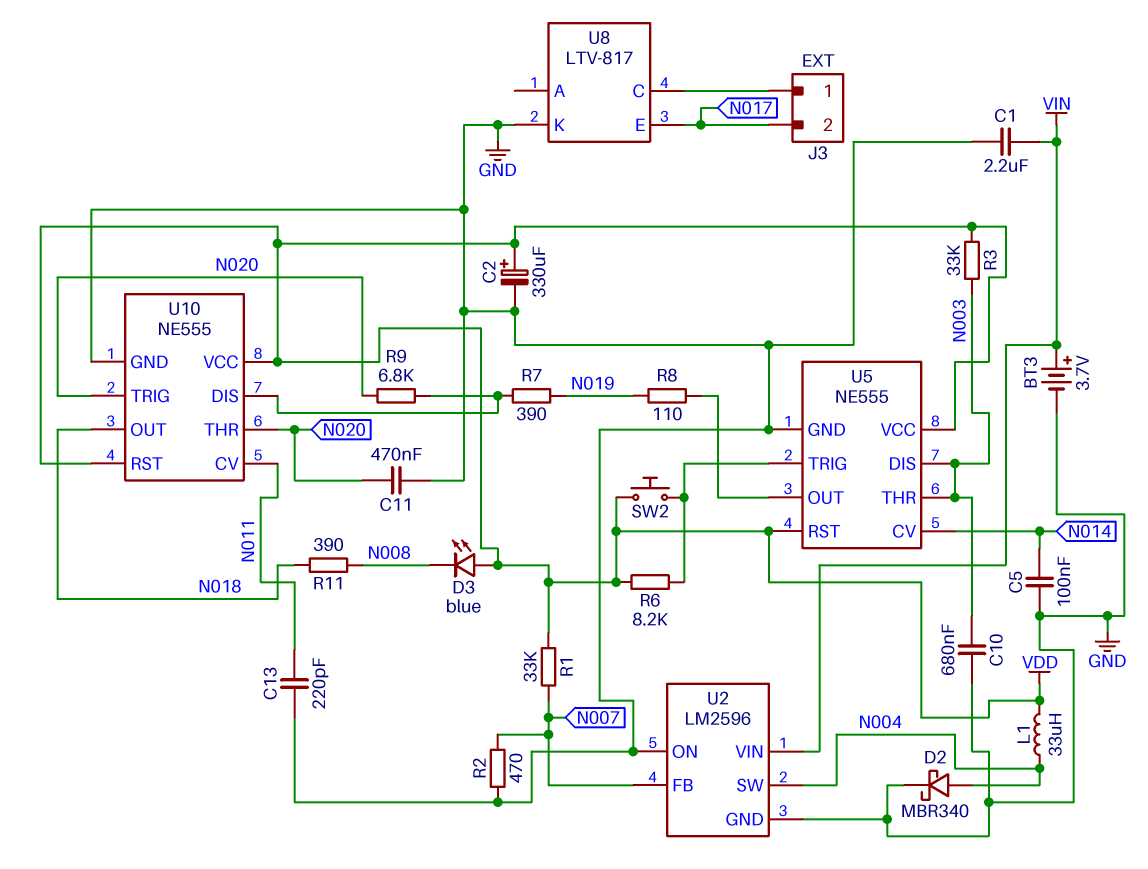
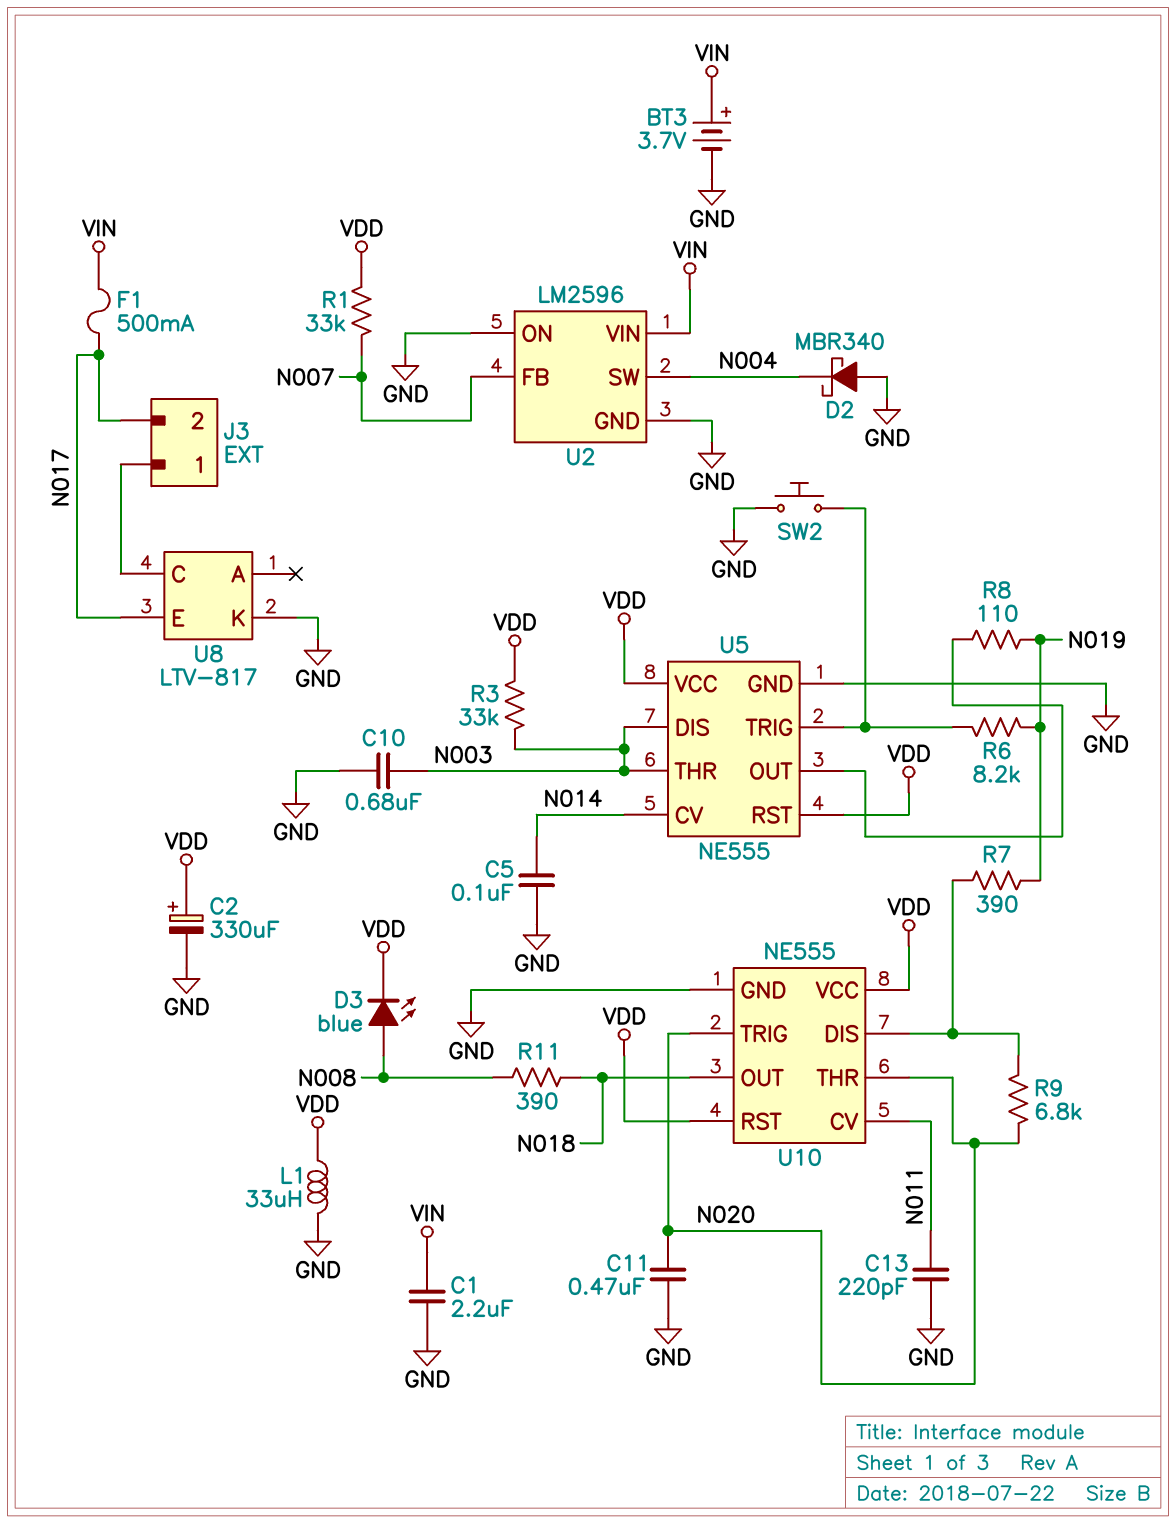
D2: schottky MBR340 (A N004, K GND) -> schottky MBR340 (A GND, K N004)
D3: LED blue (A VDD, K N008) -> LED blue (A N008, K VDD)
F1: none -> 500mA (N017, VIN)
L1: 33uH (N004, VDD) -> 33uH (GND, VDD)
R2: 470 (GND, N007) -> none
R6: 8.2k (U5/TRIG, VDD) -> 8.2k (N019, U5/TRIG)
SW2: button (U5/TRIG, VDD) -> button (GND, U5/TRIG)

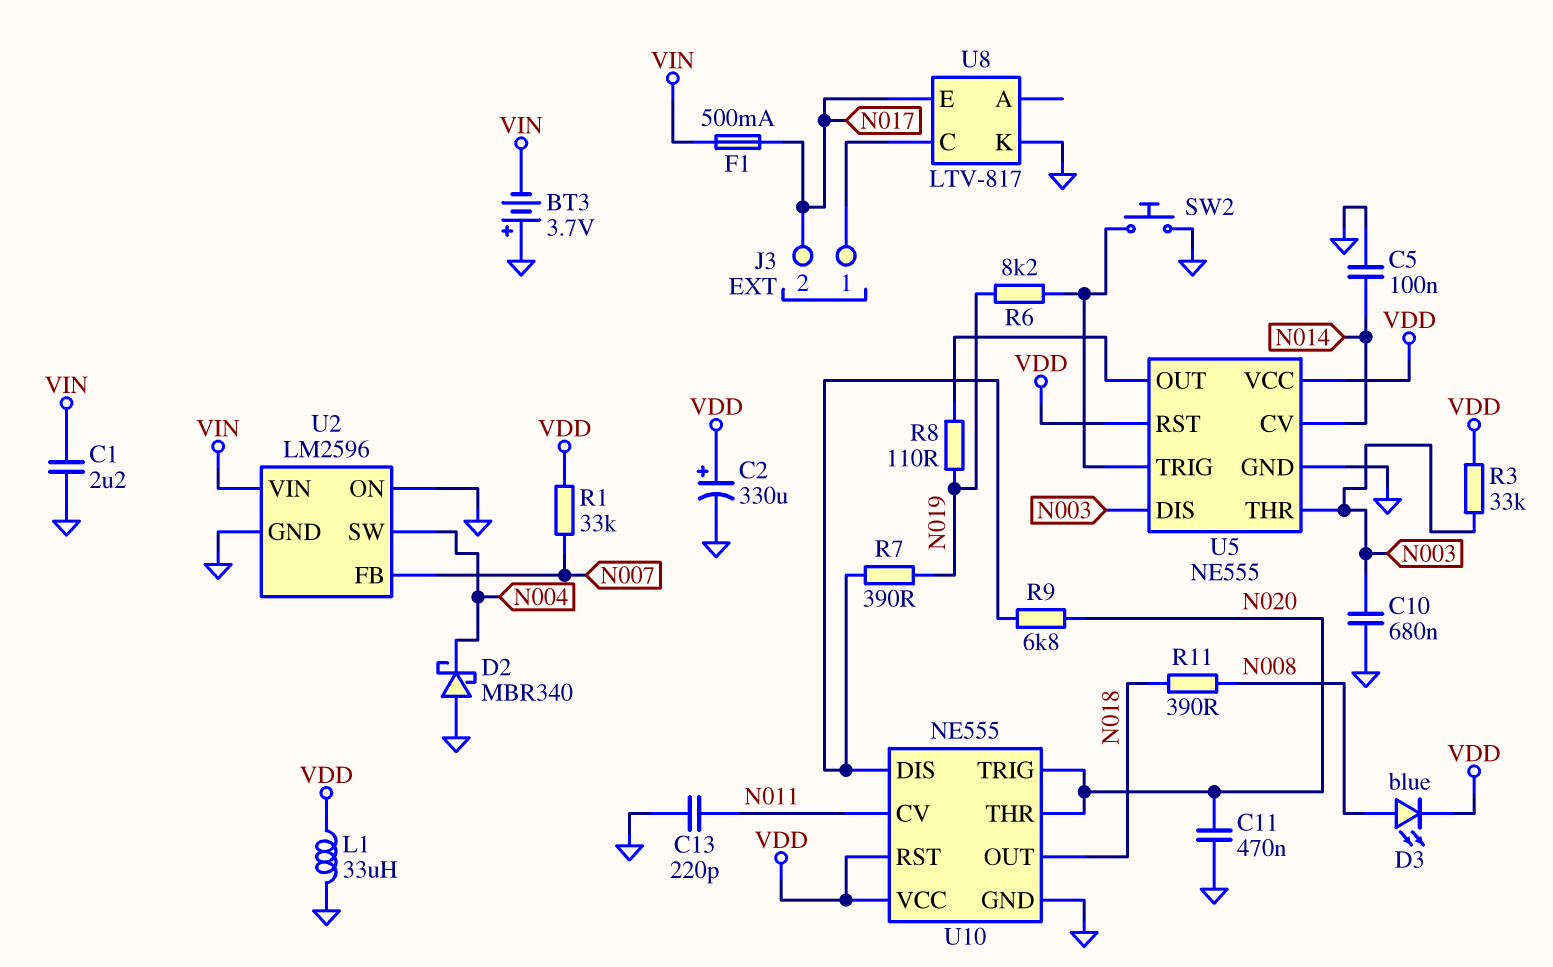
BT3: 3.7V (plus VIN, minus GND) -> 3.7V (plus GND, minus VIN)

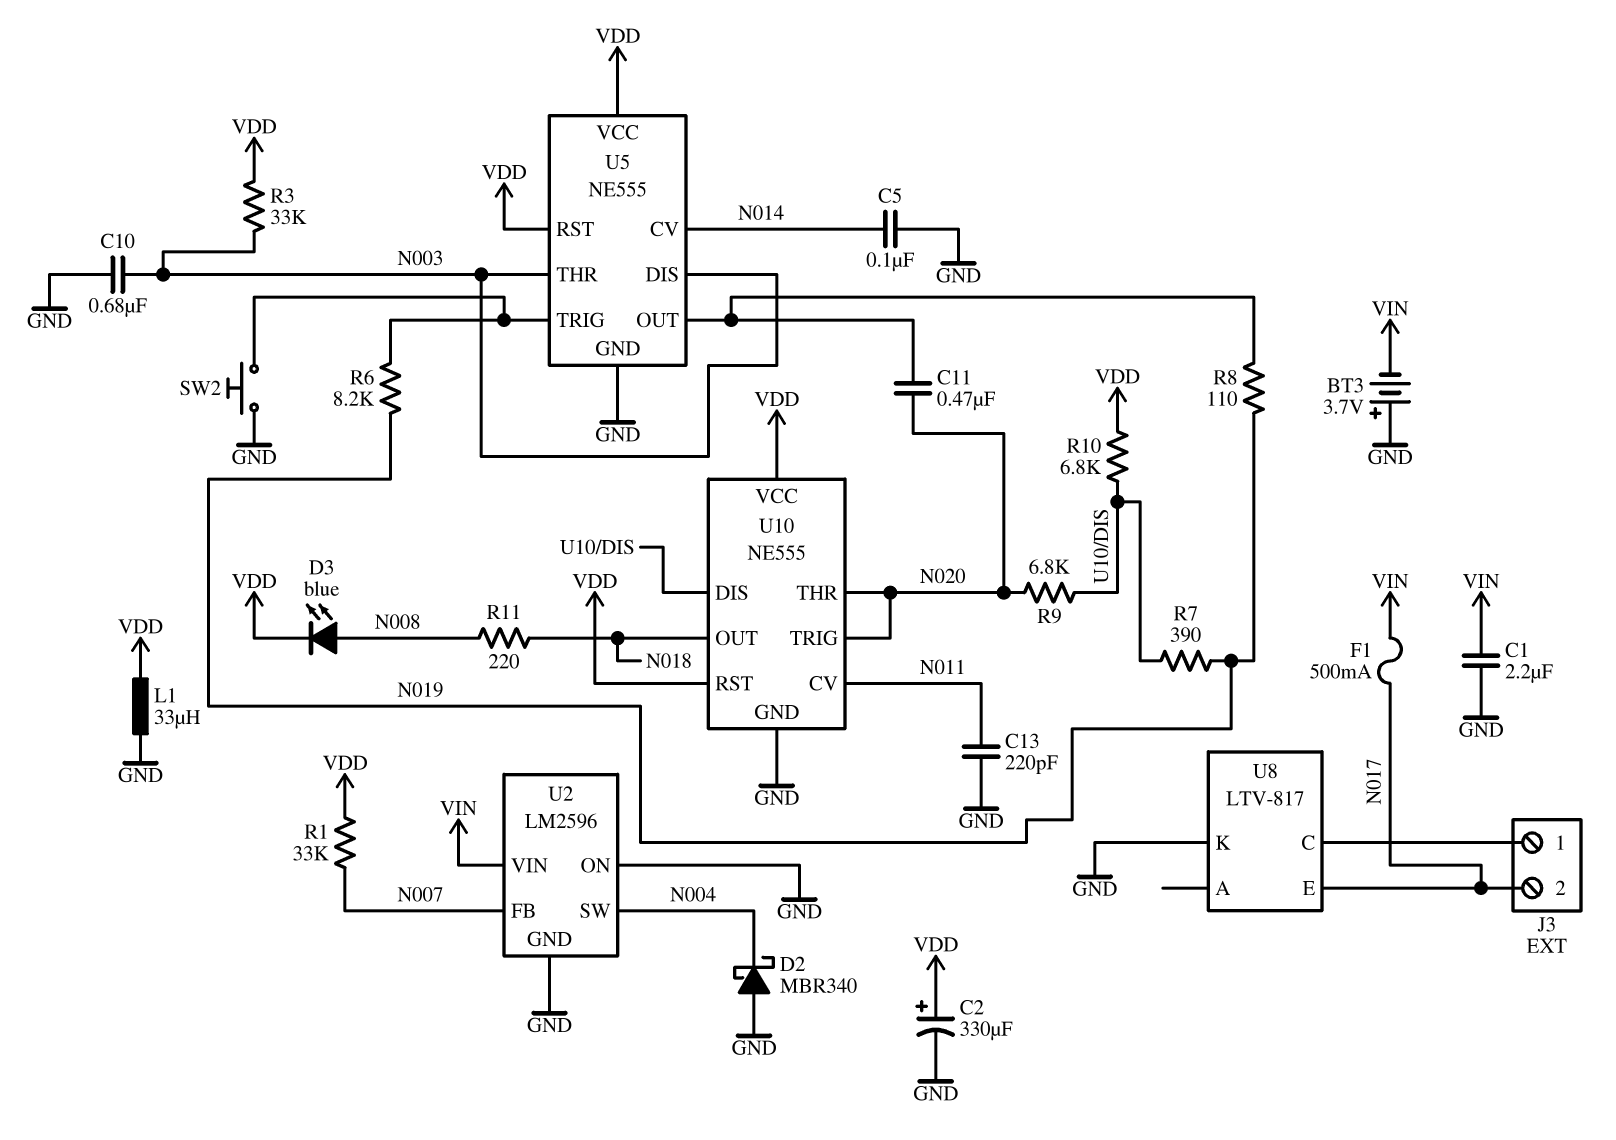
C11: 470nF (GND, N020) -> 470nF (N020, U5/OUT)
R10: none -> 6.8k (U10/DIS, VDD)
R11: 390 (N008, N018) -> 220 (N008, N018)

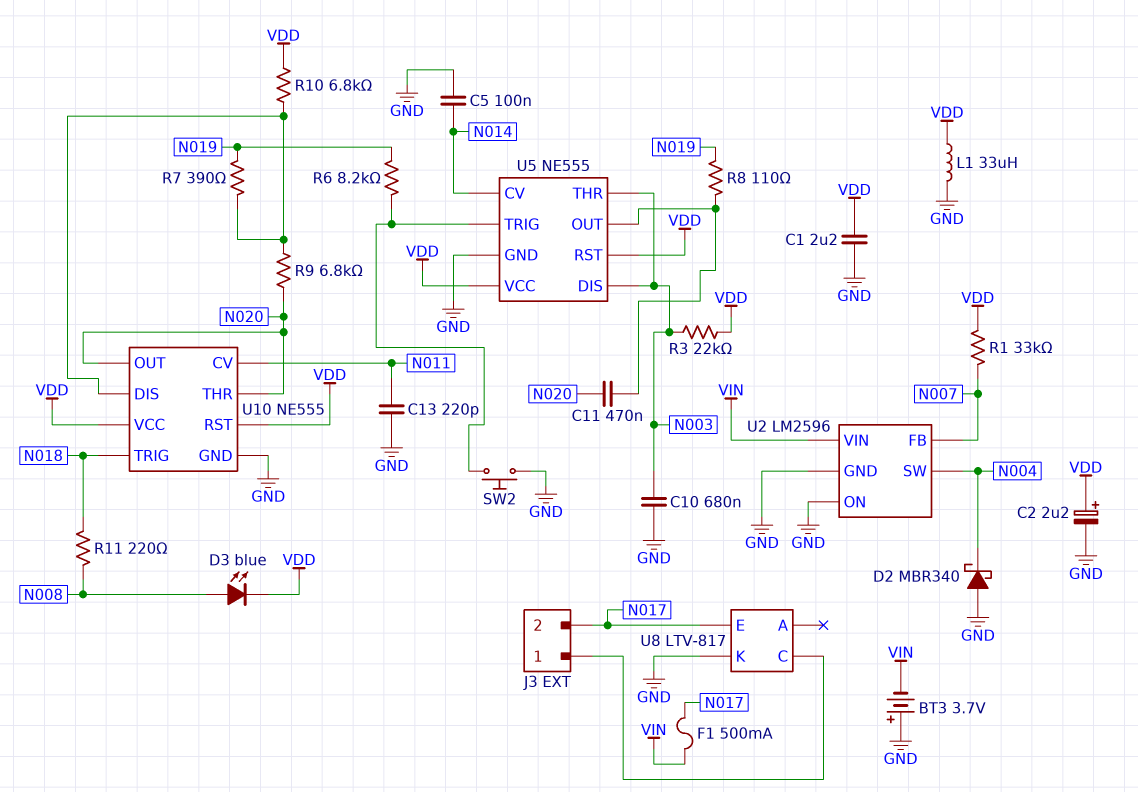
C1: 2.2uF (GND, VIN) -> 2.2uF (GND, VDD)
C2: 330uF (plus VDD, minus GND) -> 2.2uF (plus VDD, minus GND)
R3: 33k (N003, VDD) -> 22k (N003, VDD)
U10 pin OUT: N018 -> N020
U10 pin TRIG: N020 -> N018

